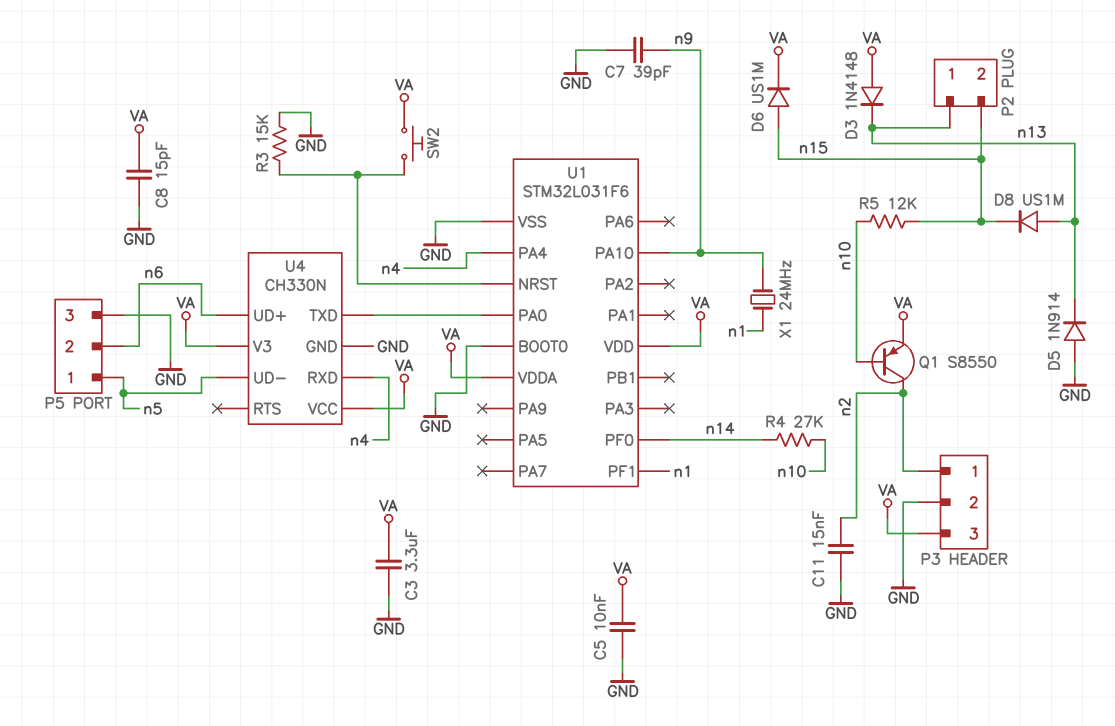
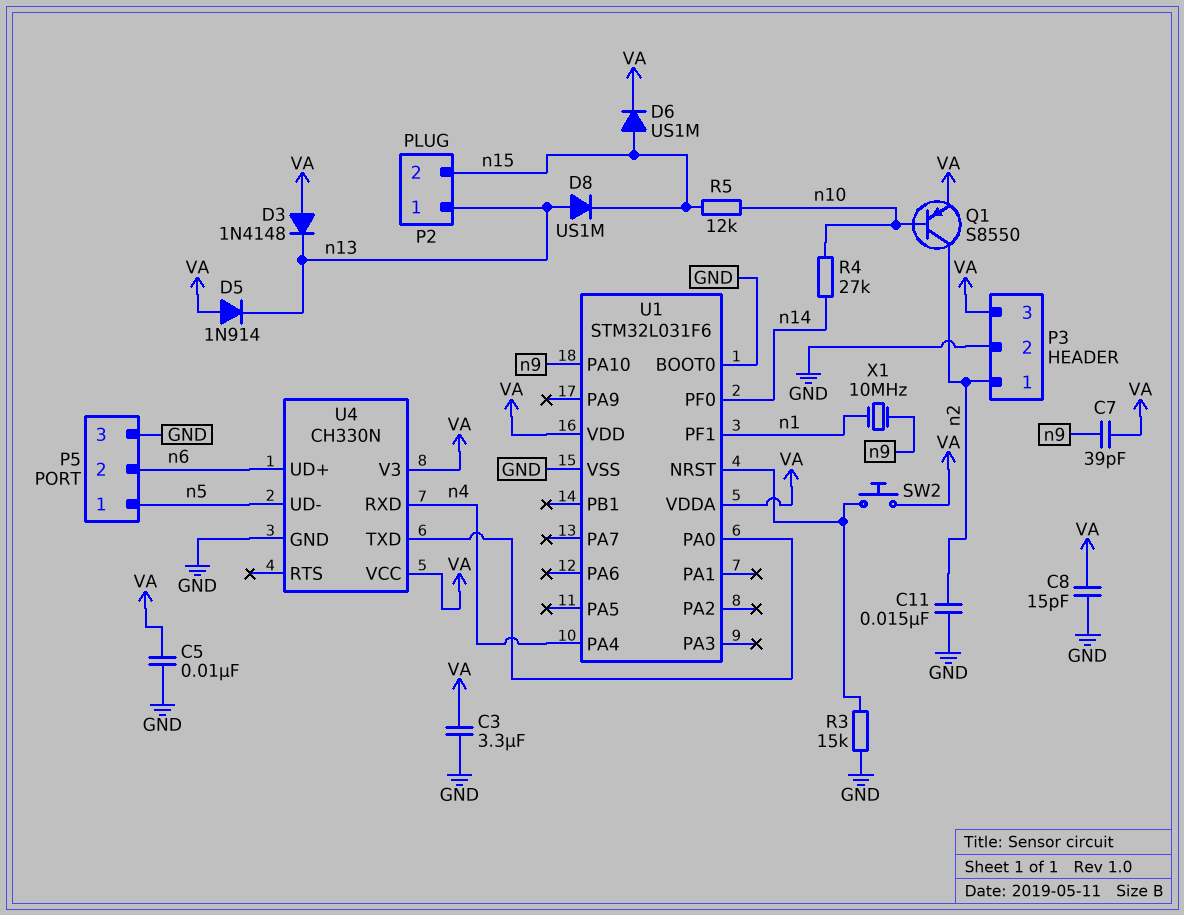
C7: 39pF (GND, n9) -> 39pF (VA, n9)
D5: diode 1N914 (A GND, K n13) -> diode 1N914 (A VA, K n13)
X1: 24MHz (n1, n9) -> 10MHz (n1, n9)

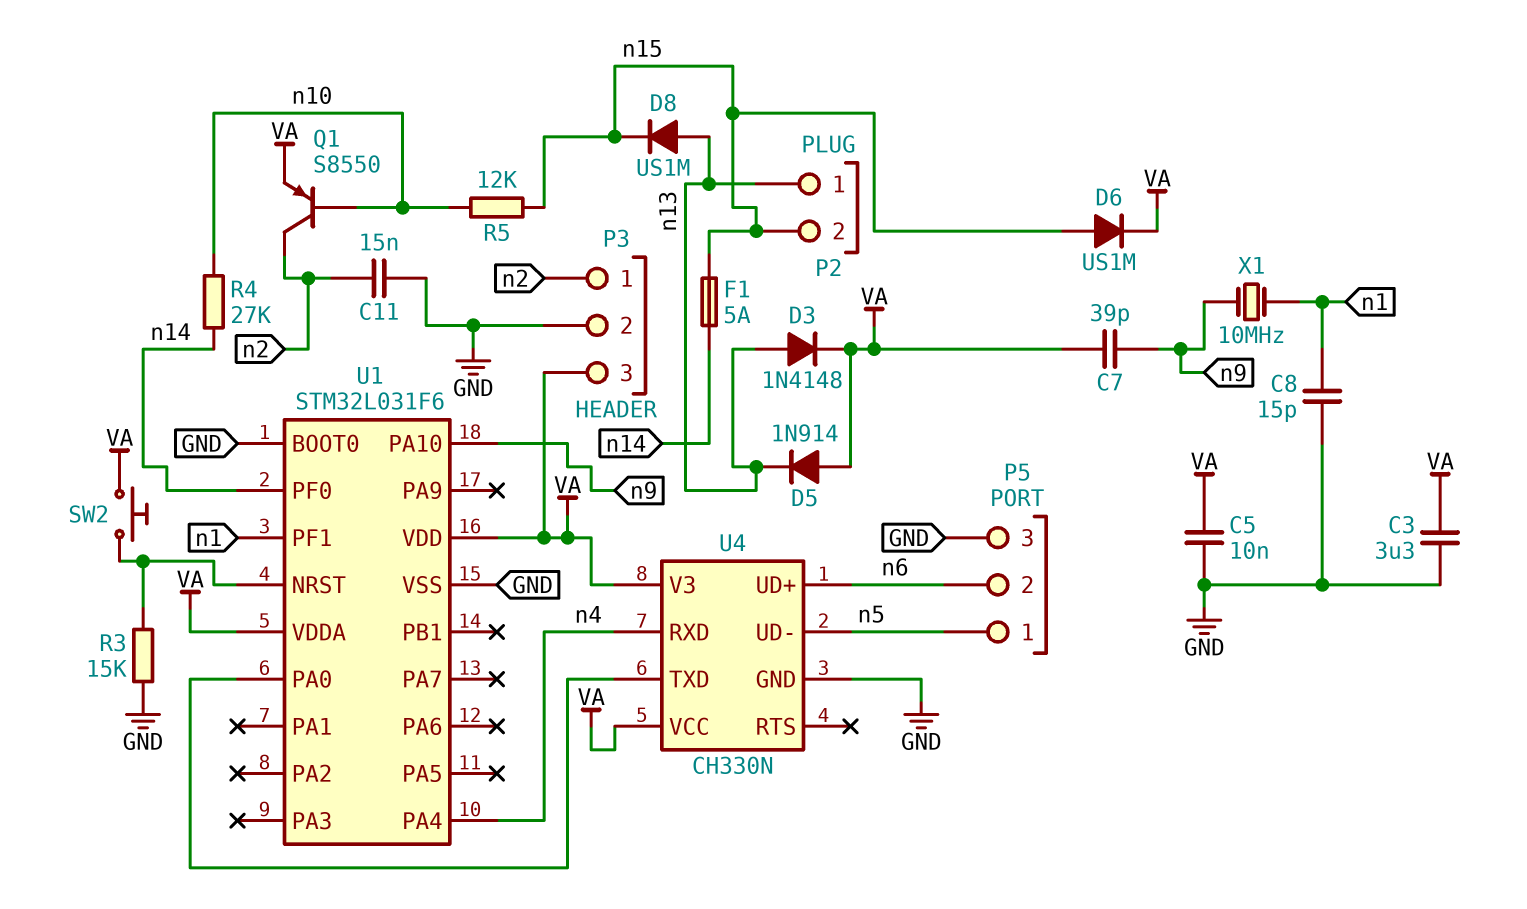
C8: 15pF (GND, VA) -> 15pF (GND, n1)
D3: diode 1N4148 (A VA, K n13) -> diode 1N4148 (A n13, K VA)
F1: none -> 5A (n14, n15)

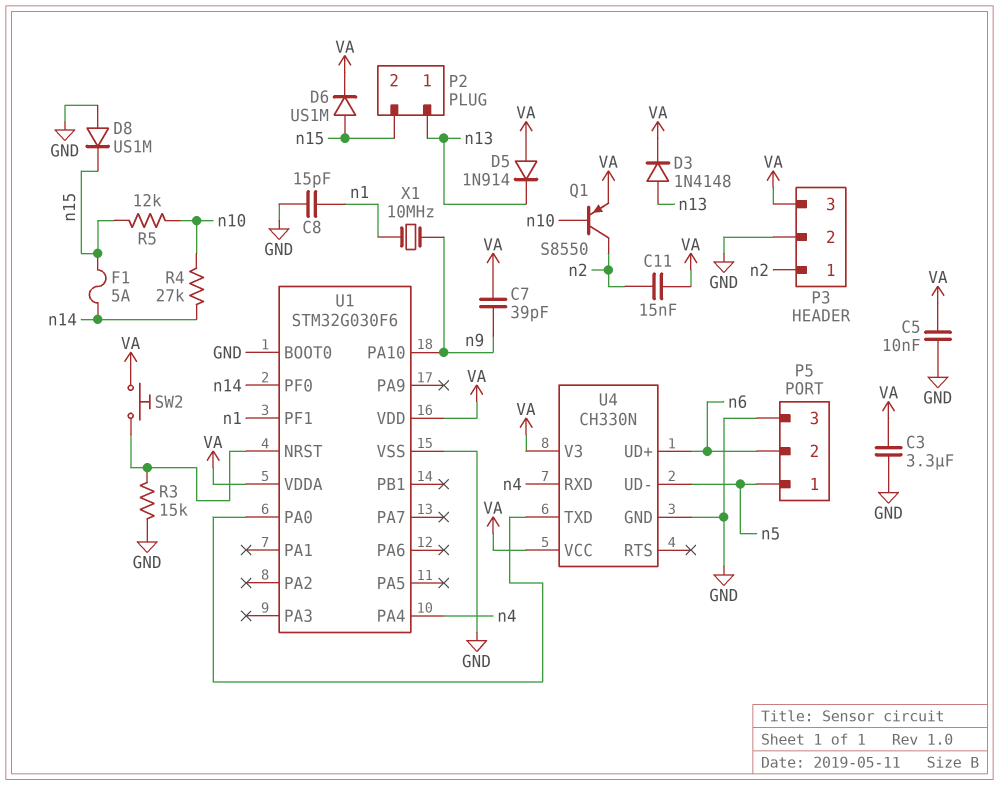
C11: 15nF (GND, n2) -> 15nF (VA, n2)
D8: diode US1M (A n13, K n15) -> diode US1M (A GND, K n15)
U1: STM32L031F6 -> STM32G030F6

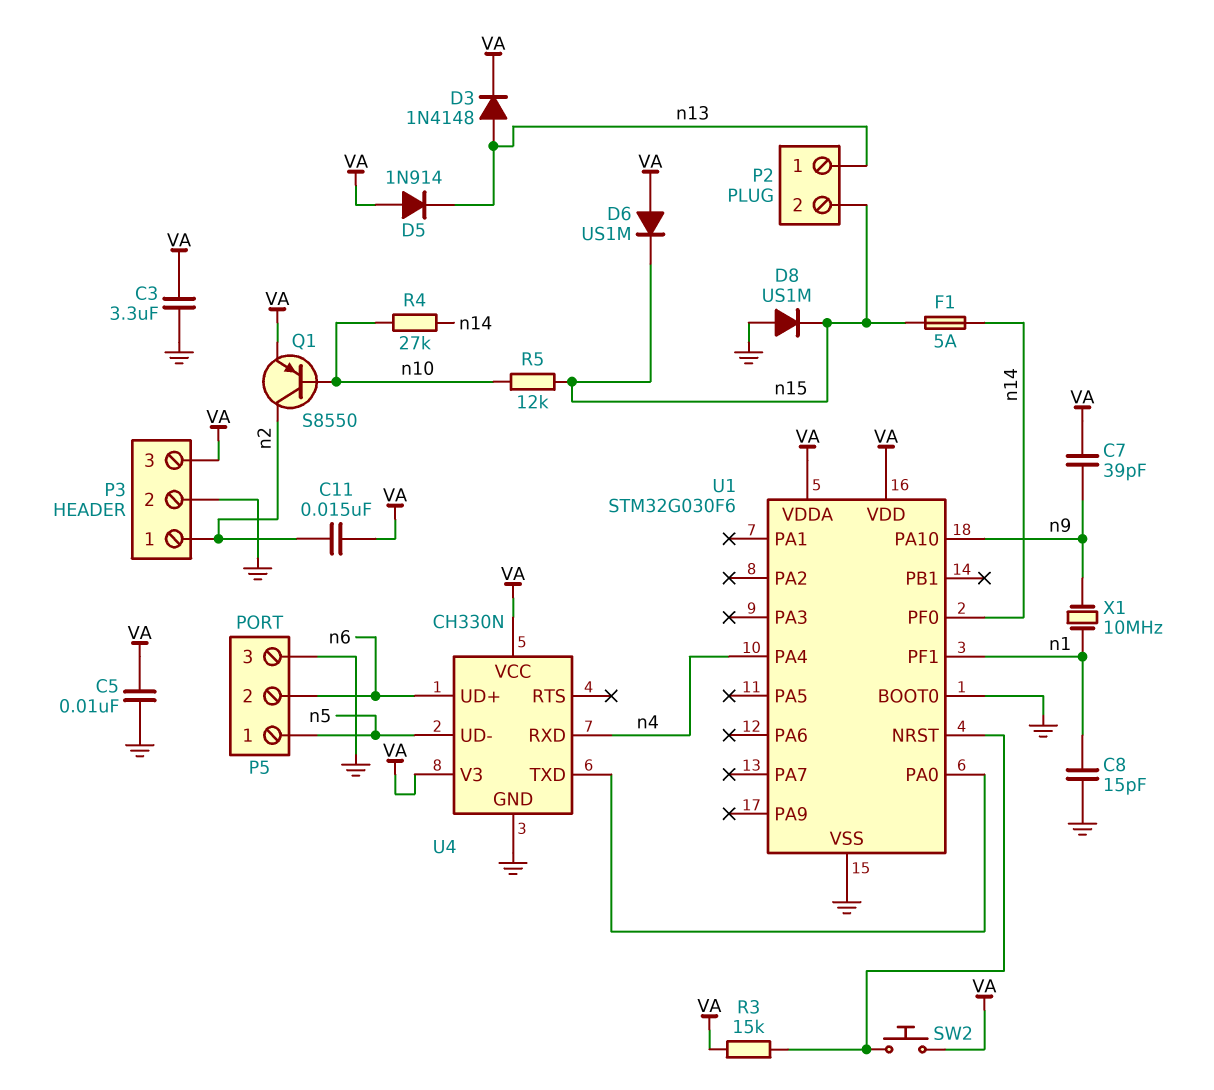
D6: diode US1M (A n15, K VA) -> diode US1M (A VA, K n15)
R3: 15k (GND, U1/NRST) -> 15k (U1/NRST, VA)

